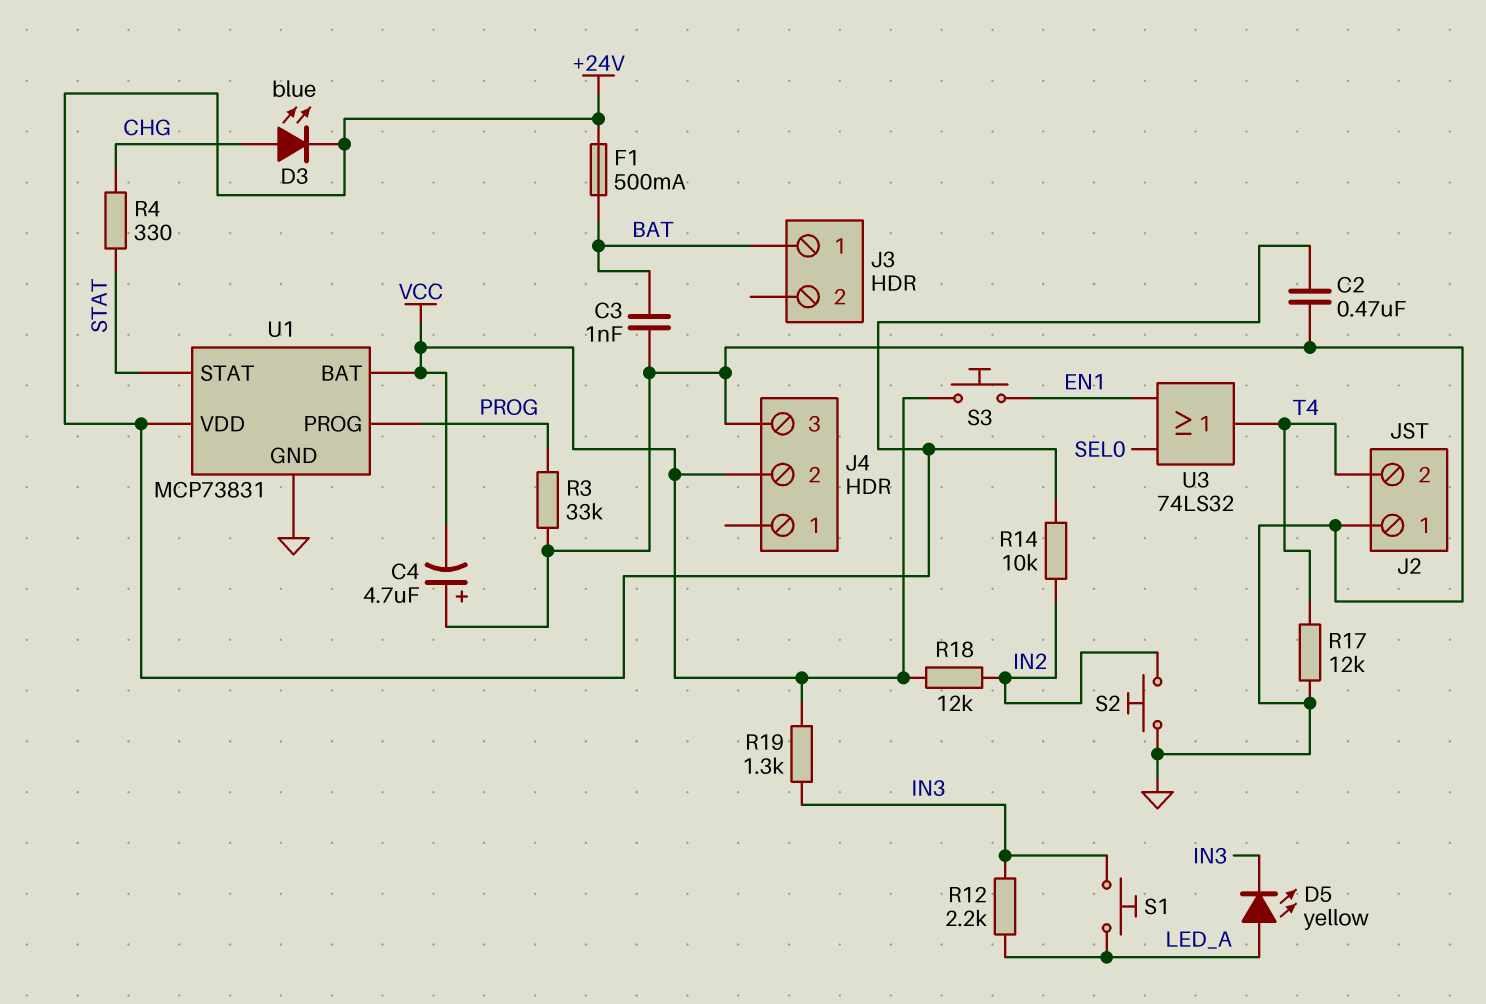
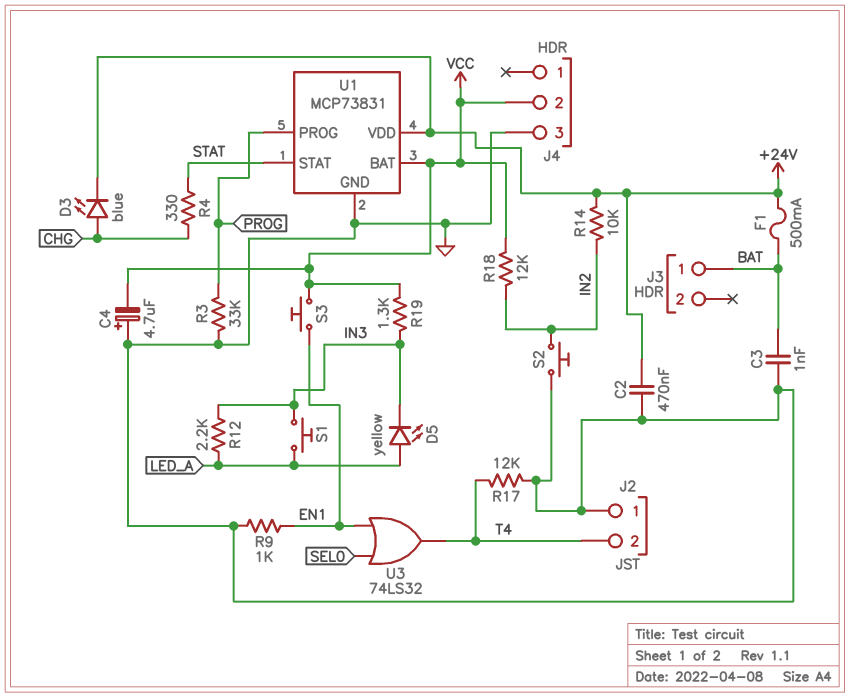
R9: none -> 1k (EN1, GND)

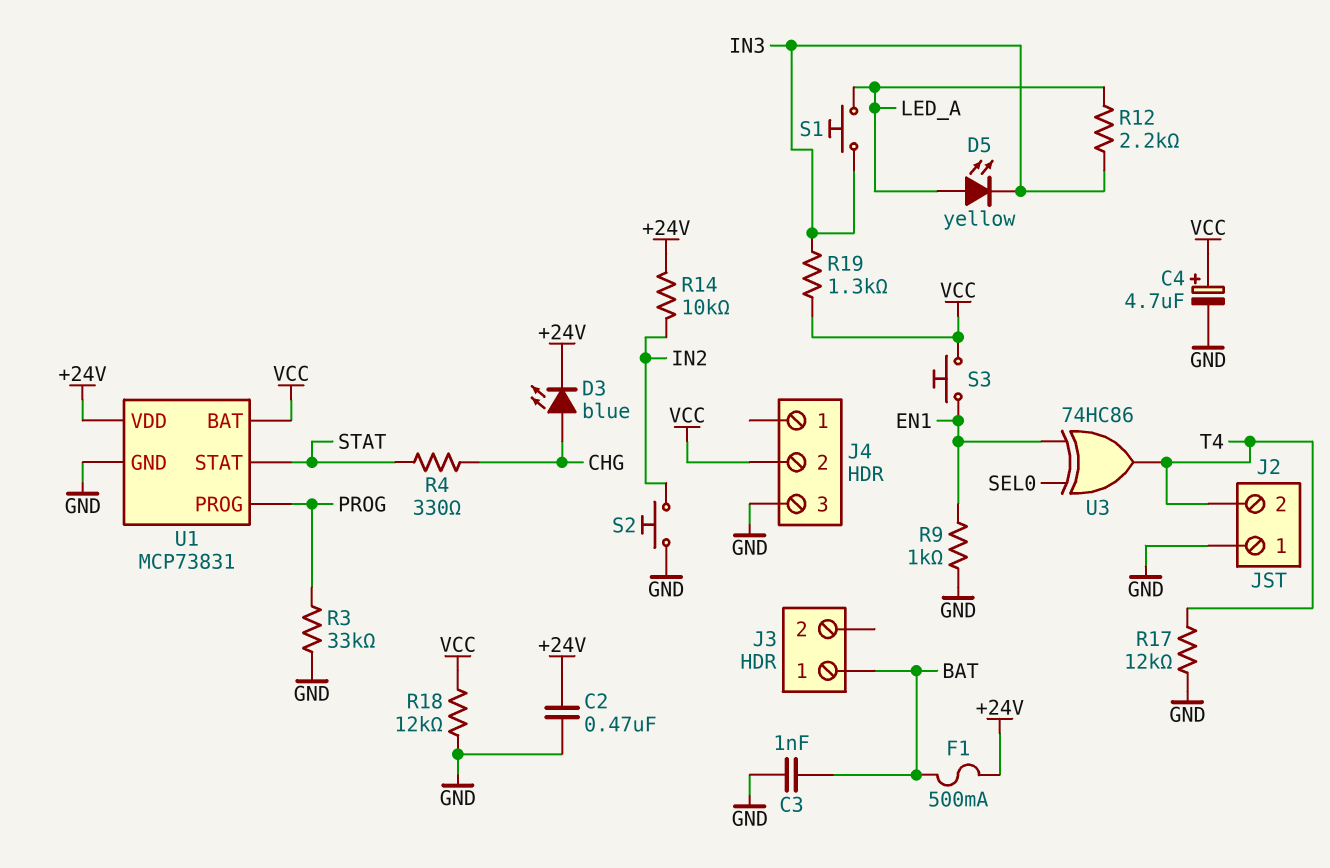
C4: 4.7uF (plus GND, minus VCC) -> 4.7uF (plus VCC, minus GND)
R18: 12k (IN2, VCC) -> 12k (GND, VCC)
U3: OR 74LS32 (in EN1, in SEL0, out T4) -> XOR 74HC86 (in EN1, in SEL0, out T4)

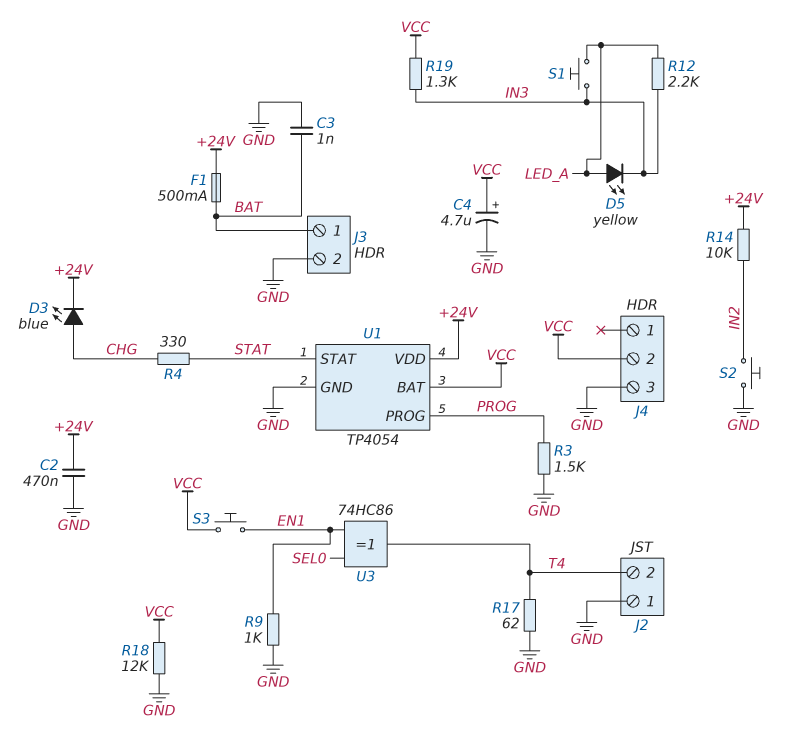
J3 pin 2: none -> GND
R3: 33k (GND, PROG) -> 1.5k (GND, PROG)
R17: 12k (GND, T4) -> 62 (GND, T4)
U1: MCP73831 -> TP4054

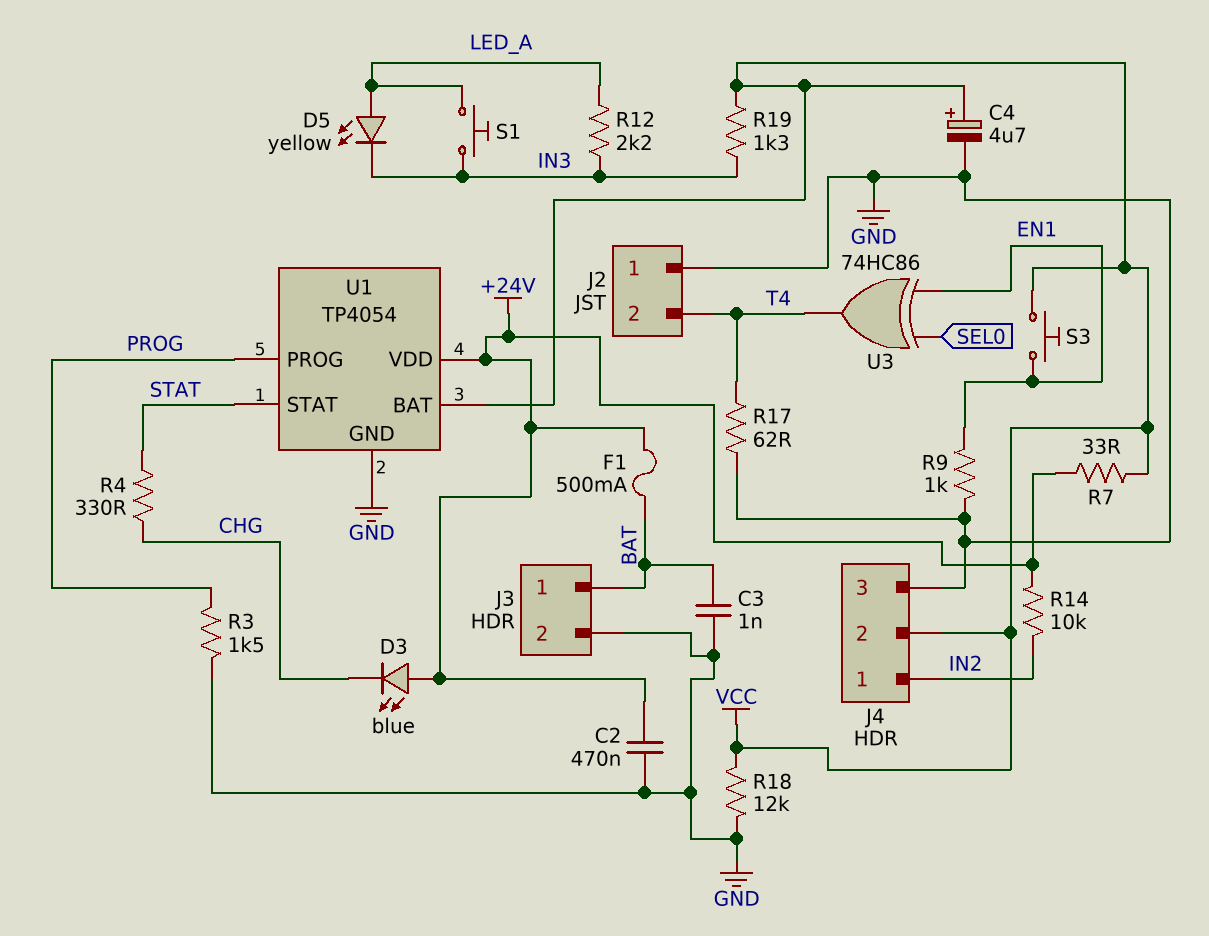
D3: LED blue (A CHG, K +24V) -> LED blue (A +24V, K CHG)
J4 pin 1: none -> IN2
R7: none -> 33 (+24V, VCC)
S2: button (GND, IN2) -> none

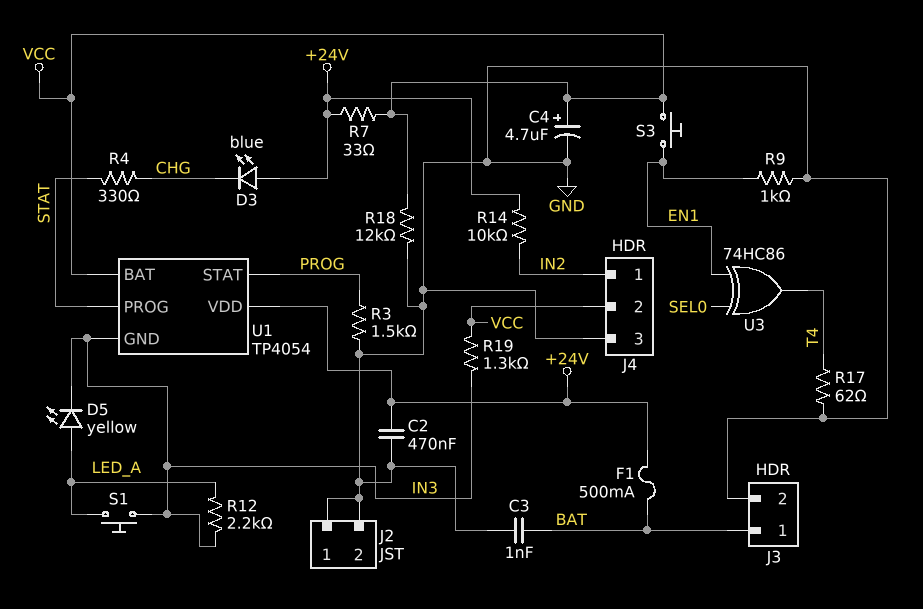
J2 pin 2: T4 -> GND
U1 pin GND: GND -> IN3
U1 pin PROG: PROG -> STAT
U1 pin STAT: STAT -> PROG

